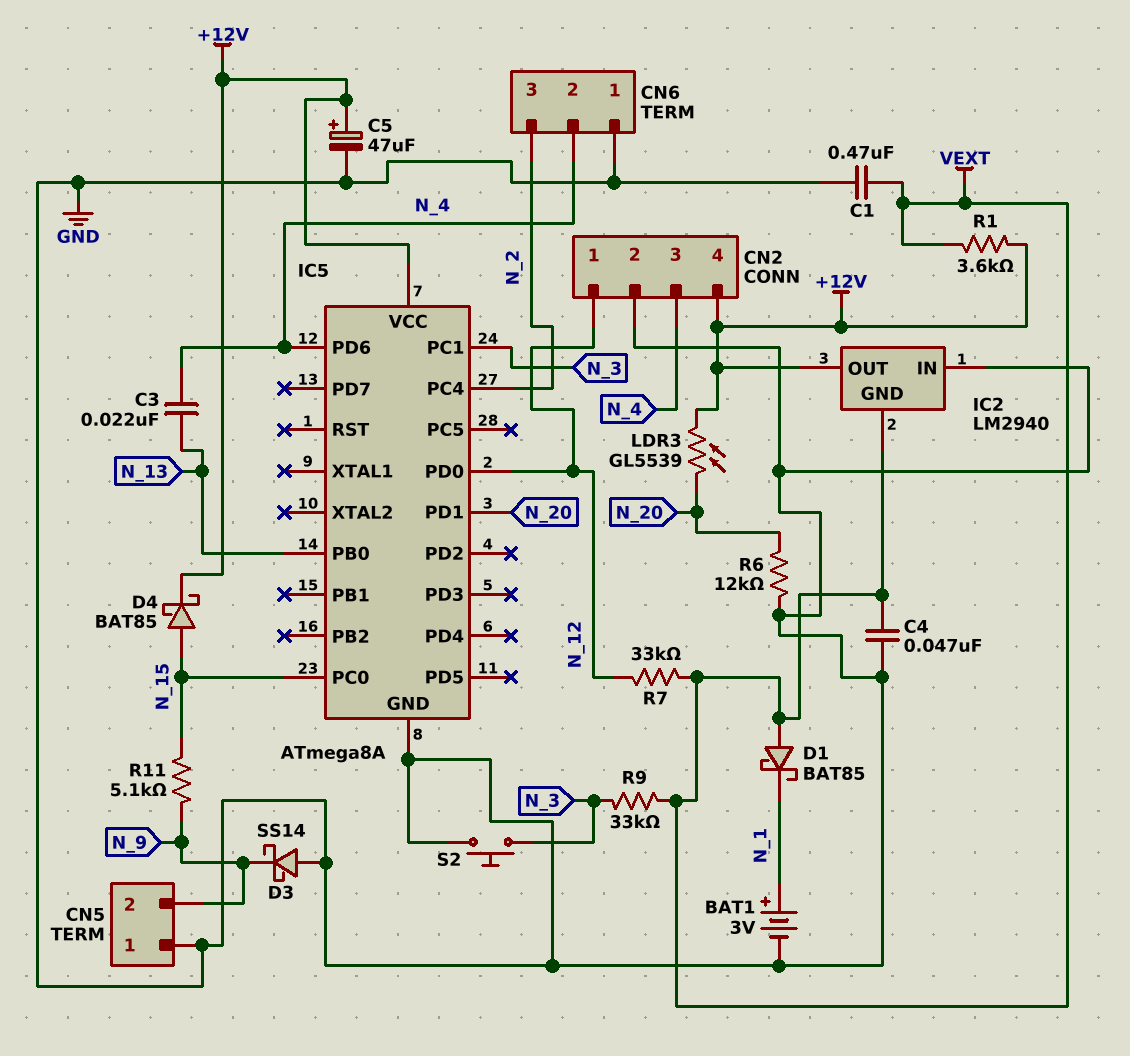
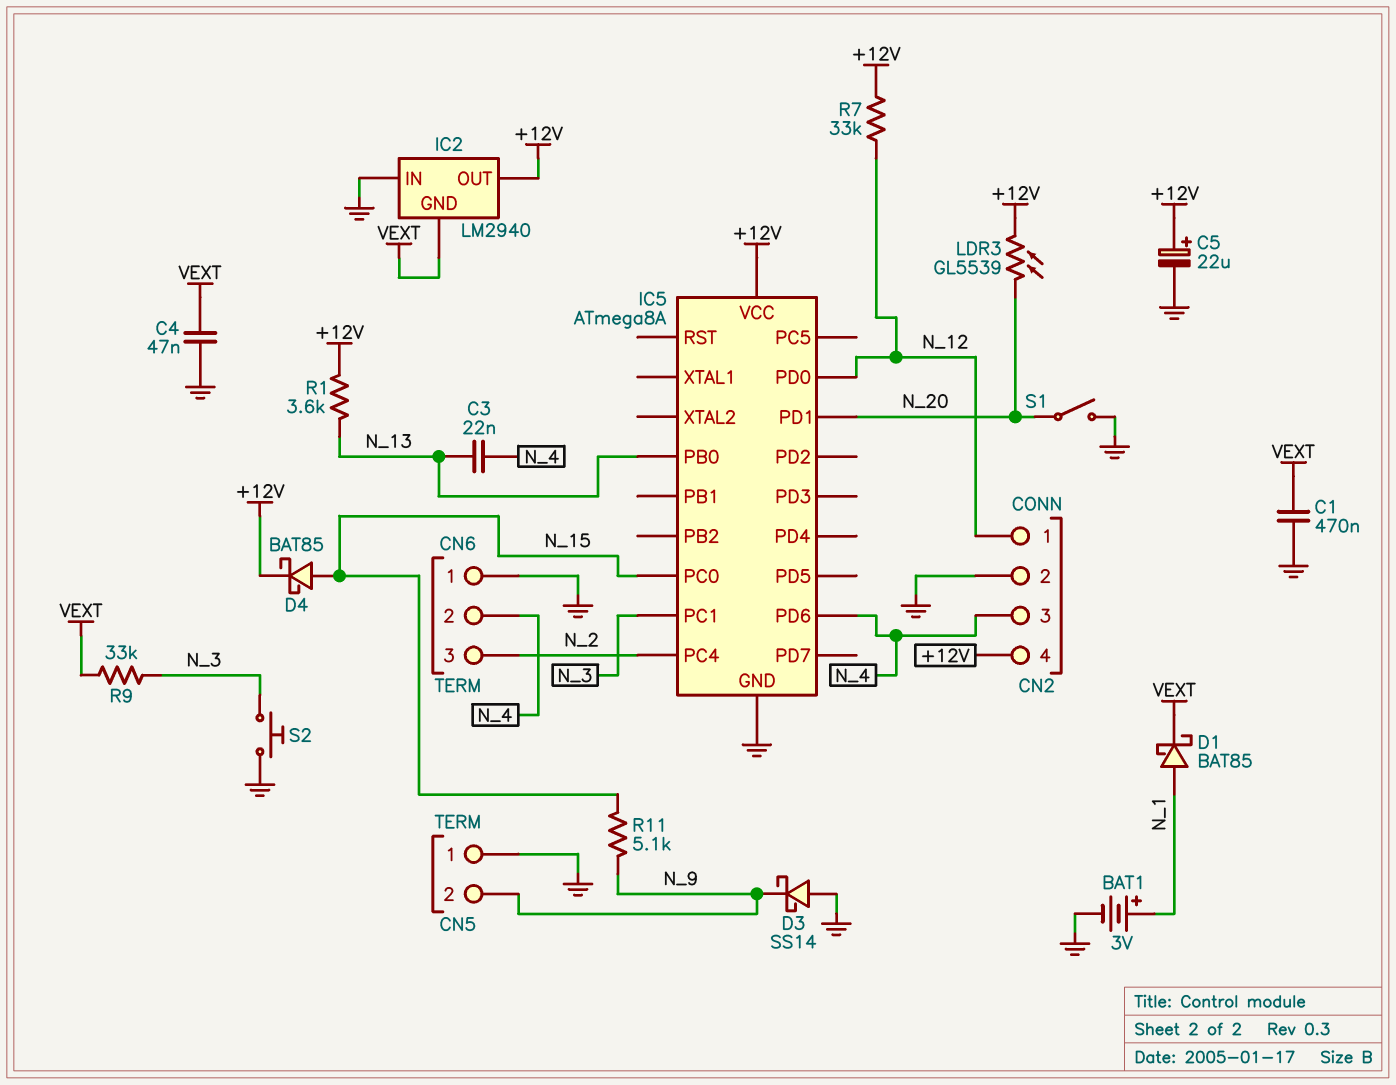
C5: 47uF (plus +12V, minus GND) -> 22uF (plus +12V, minus GND)
D1: schottky BAT85 (A VEXT, K N_1) -> schottky BAT85 (A N_1, K VEXT)
R1: 3.6k (+12V, VEXT) -> 3.6k (+12V, N_13)
R6: 12k (GND, N_20) -> none
R7: 33k (N_12, VEXT) -> 33k (+12V, N_12)
S1: none -> switch (GND, N_20)

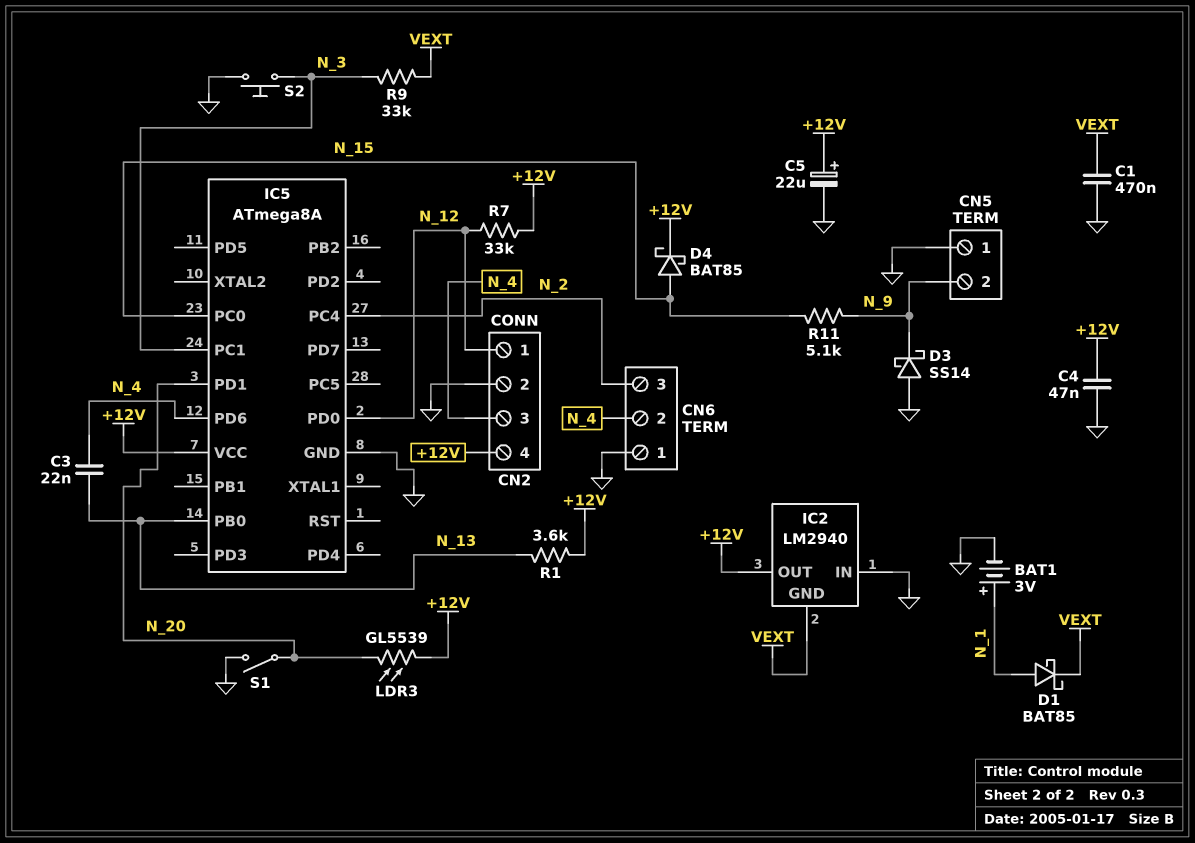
C4: 47nF (GND, VEXT) -> 47nF (+12V, GND)

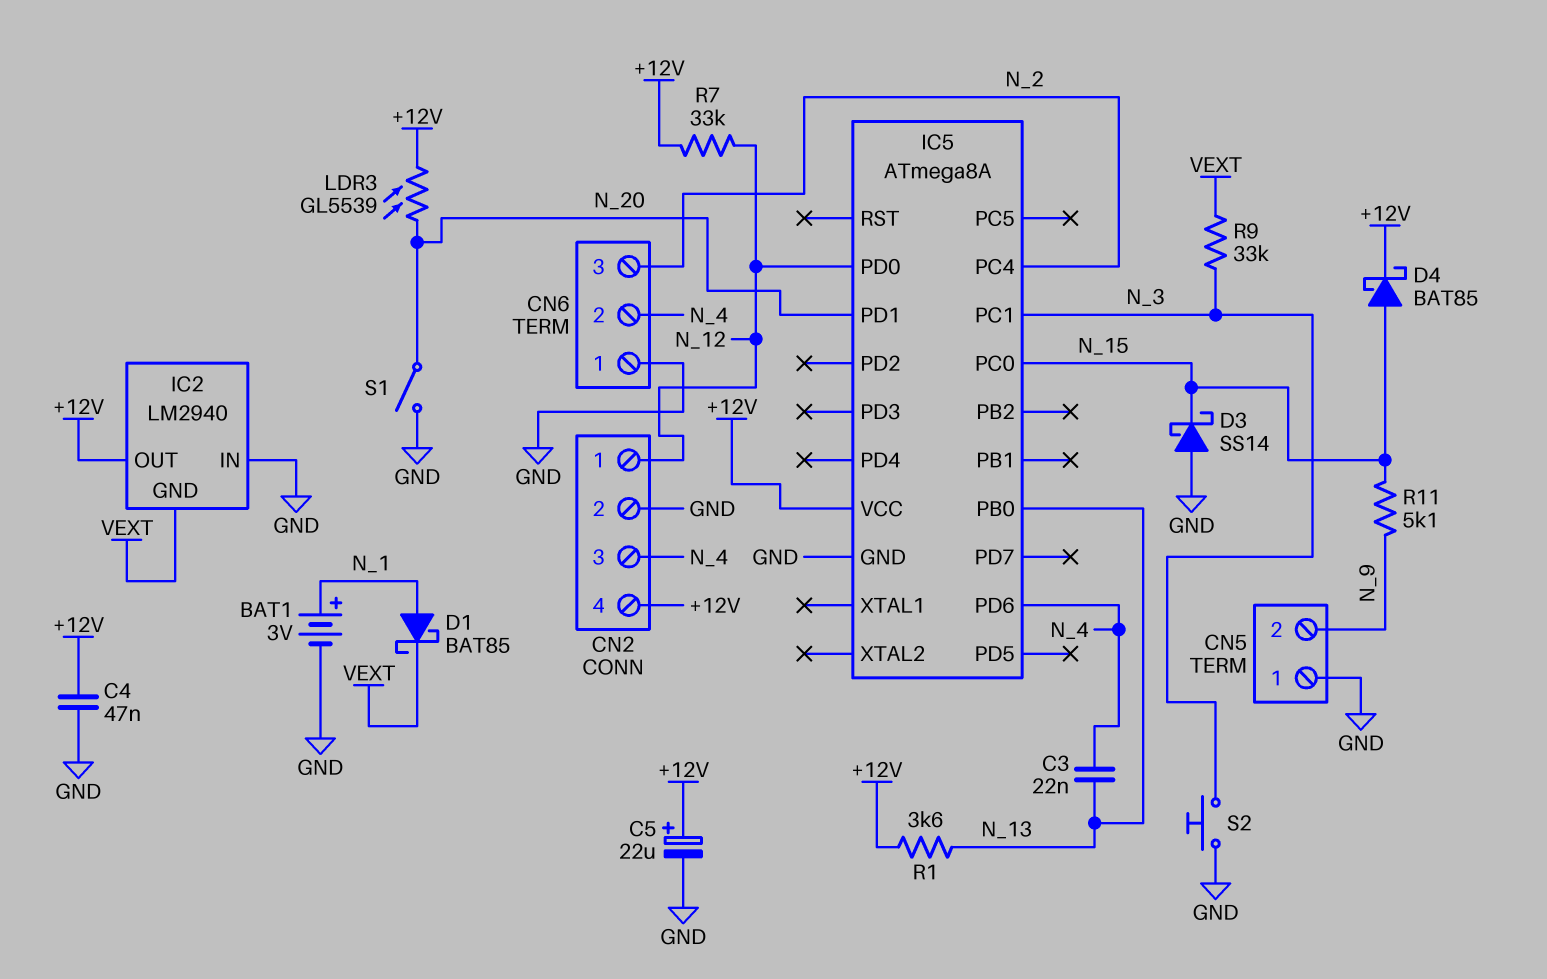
C1: 470nF (GND, VEXT) -> none
D3: schottky SS14 (A GND, K N_9) -> schottky SS14 (A GND, K N_15)

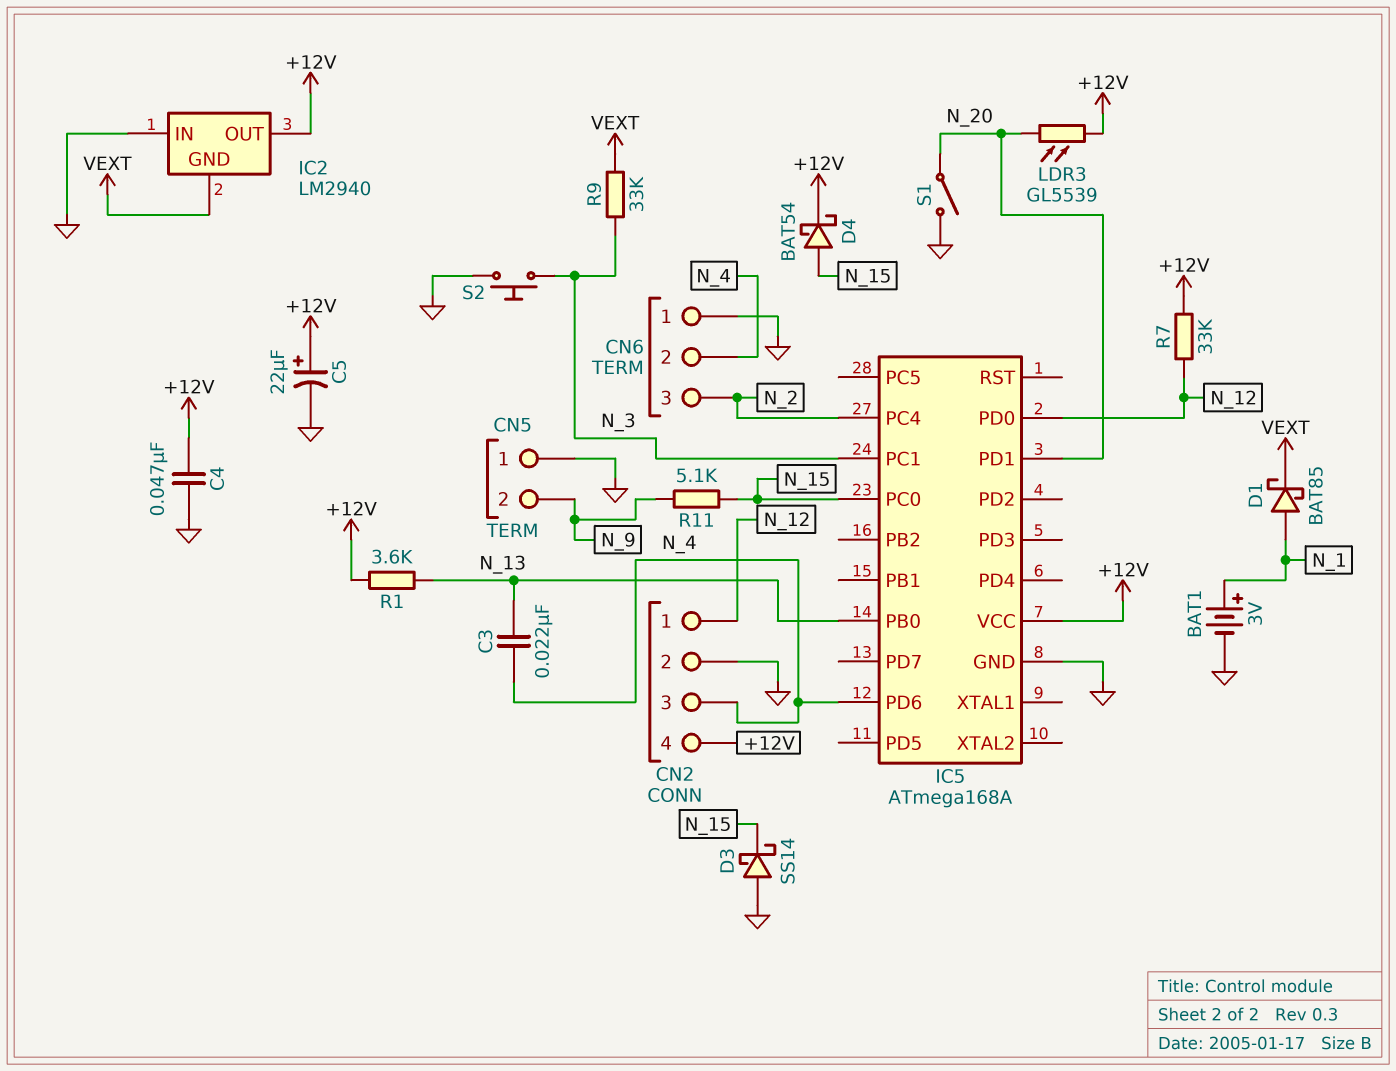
D4: schottky BAT85 (A N_15, K +12V) -> schottky BAT54 (A N_15, K +12V)
IC5: ATmega8A -> ATmega168A

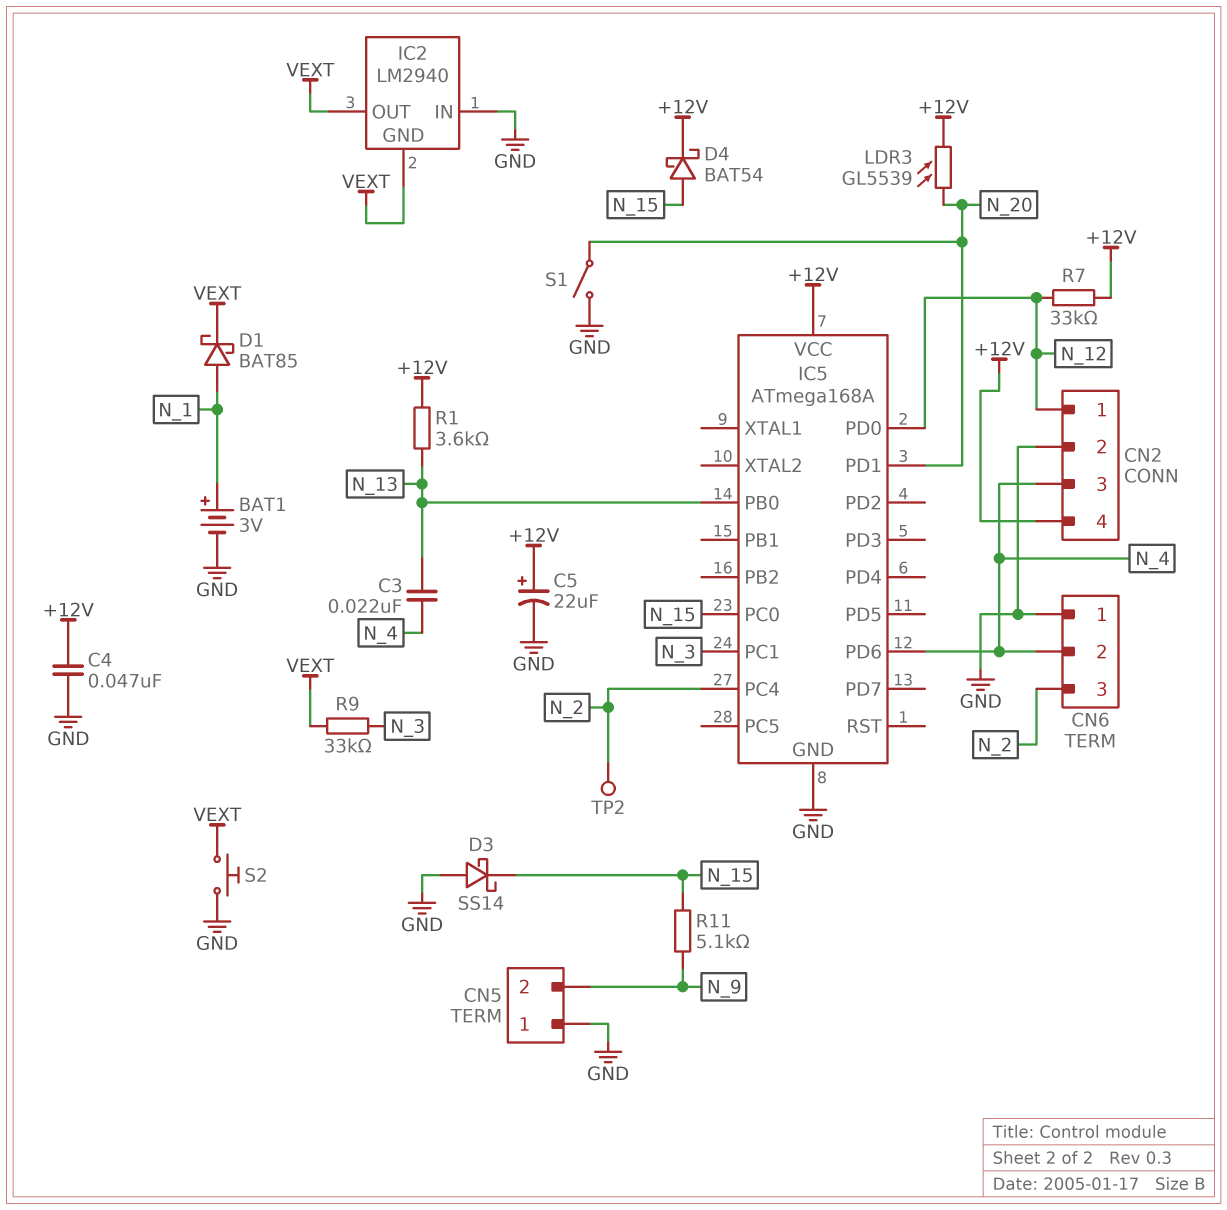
IC2 pin OUT: +12V -> VEXT
S2: button (GND, N_3) -> button (GND, VEXT)
TP2: none -> test point (N_2)

